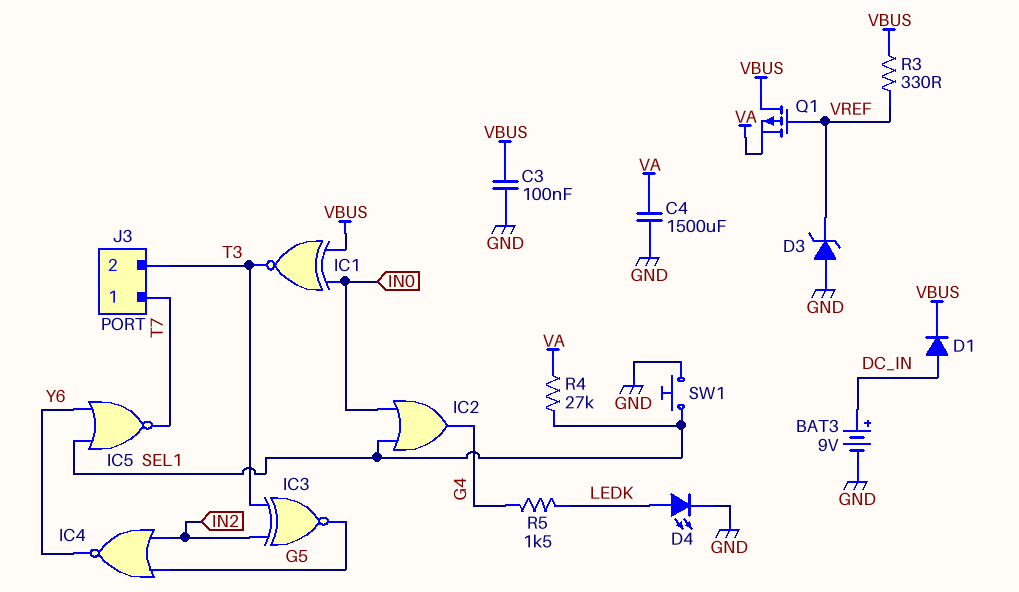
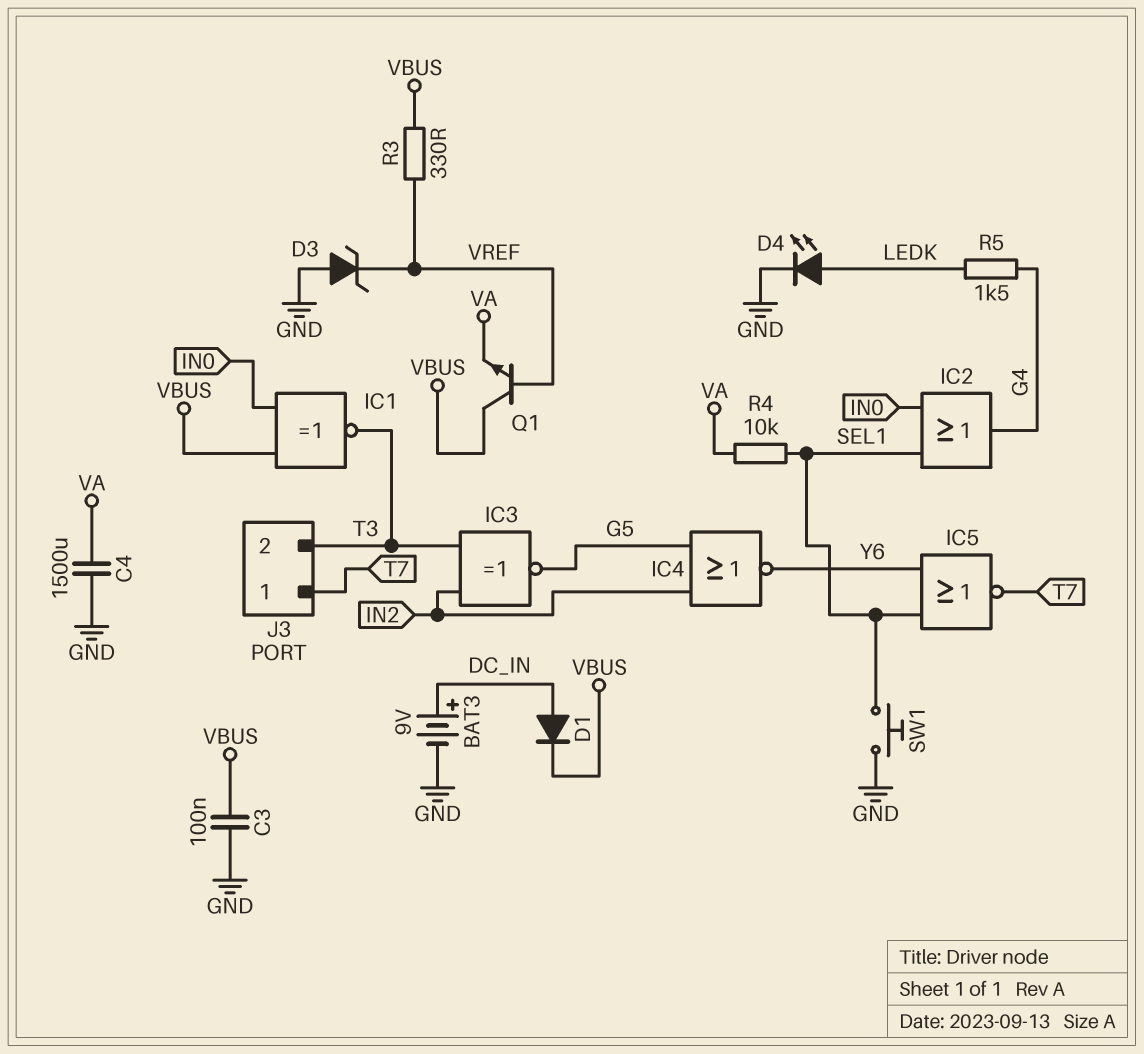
Q1: PMOS (G VREF, D VBUS, S VA) -> NPN (B VREF, C VBUS, E VA)
R4: 27k (SEL1, VA) -> 10k (SEL1, VA)

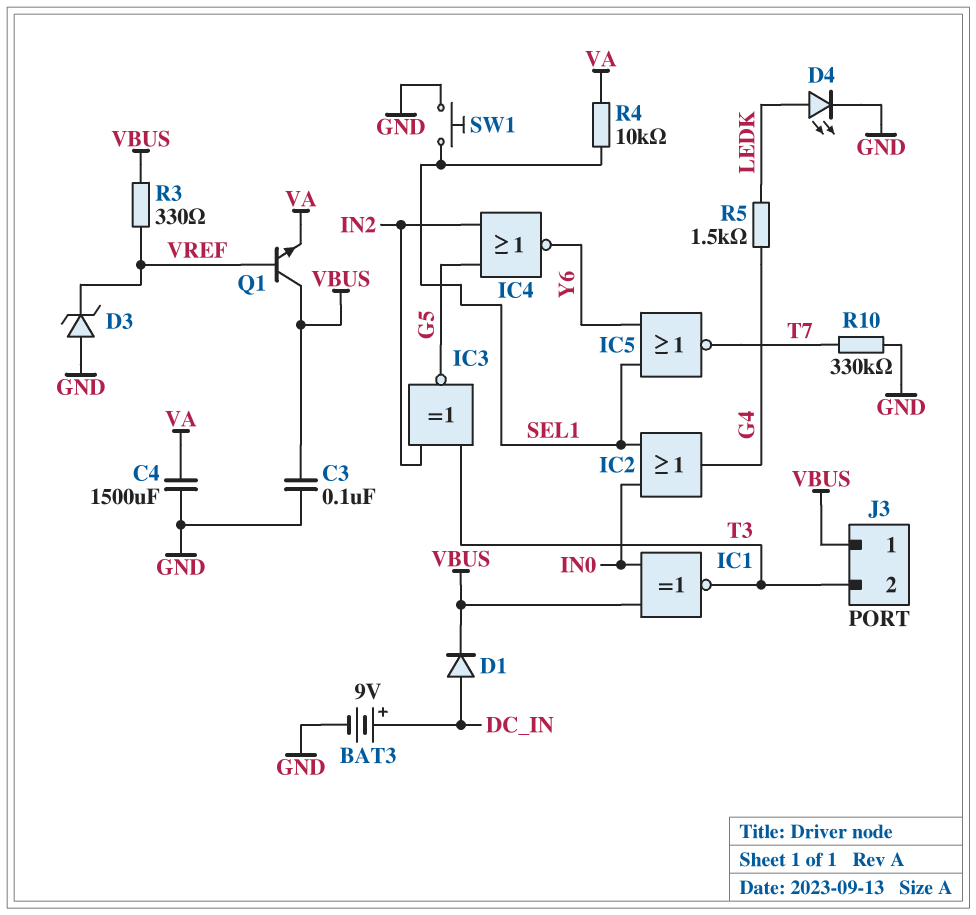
J3 pin 1: T7 -> VBUS
R10: none -> 330k (GND, T7)

